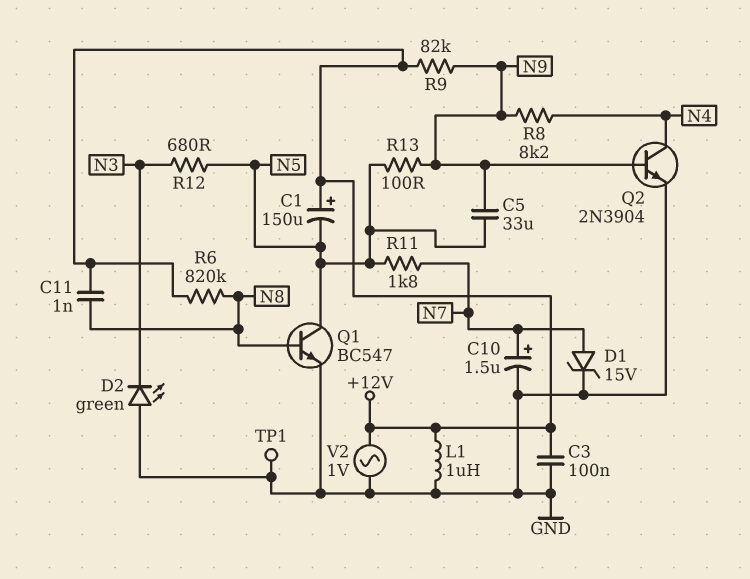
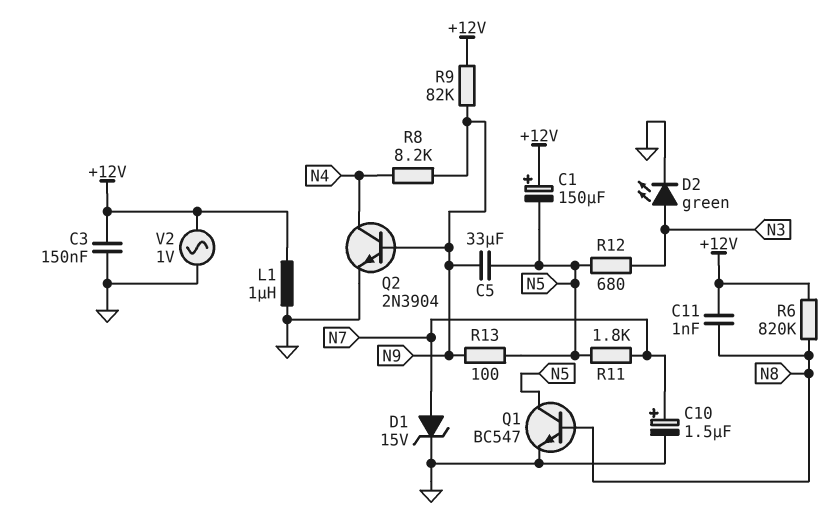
C3: 100nF (+12V, GND) -> 150nF (+12V, GND)
D2: LED green (A GND, K N3) -> LED green (A N3, K GND)
TP1: test point (GND) -> none

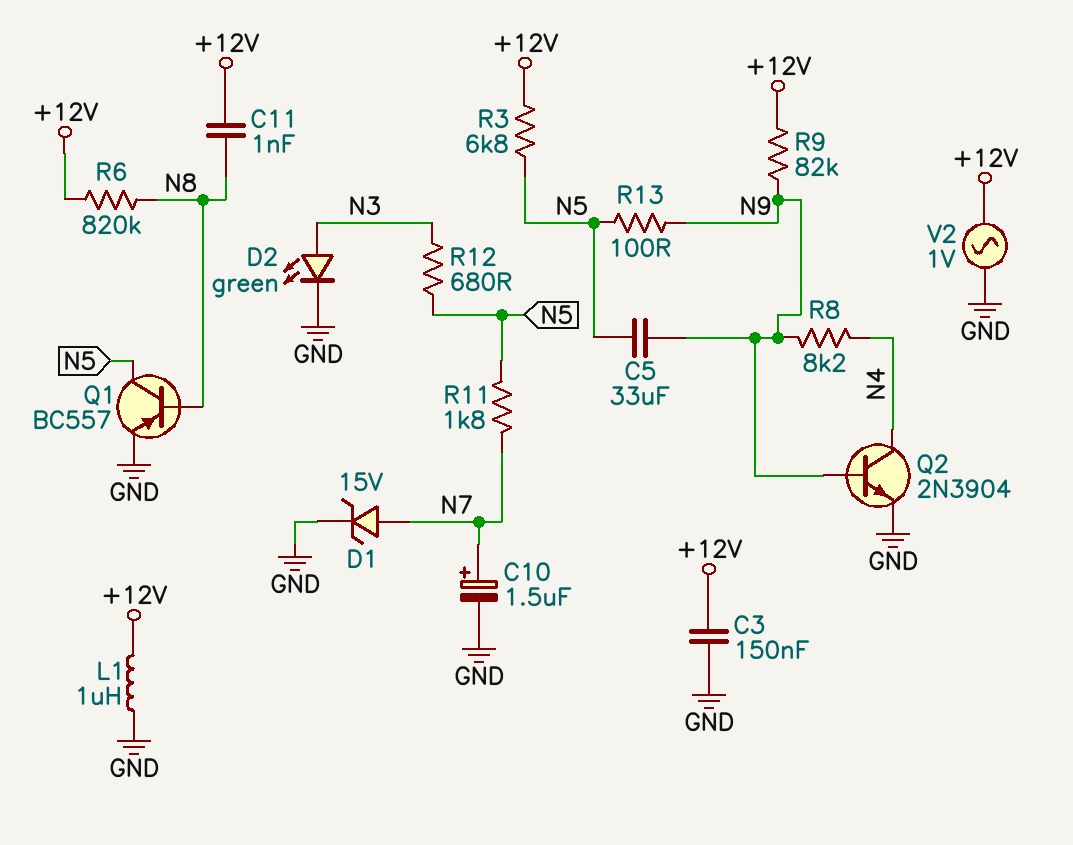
C1: 150uF (plus +12V, minus N5) -> none
Q1: NPN BC547 (B N8, C N5, E GND) -> PNP BC557 (B N8, C N5, E GND)
R3: none -> 6.8k (+12V, N5)

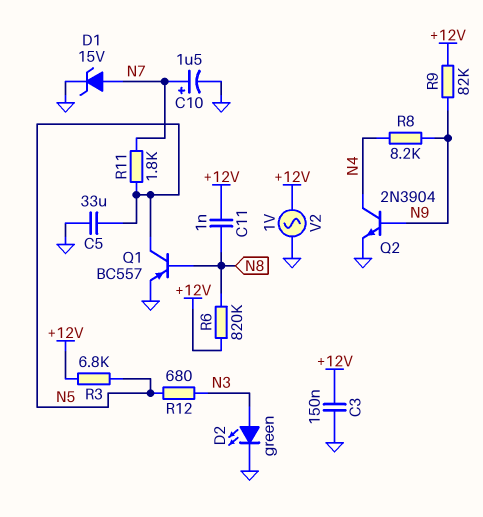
C5: 33uF (N5, N9) -> 33uF (GND, N5)
L1: 1uH (+12V, GND) -> none
R13: 100 (N5, N9) -> none

